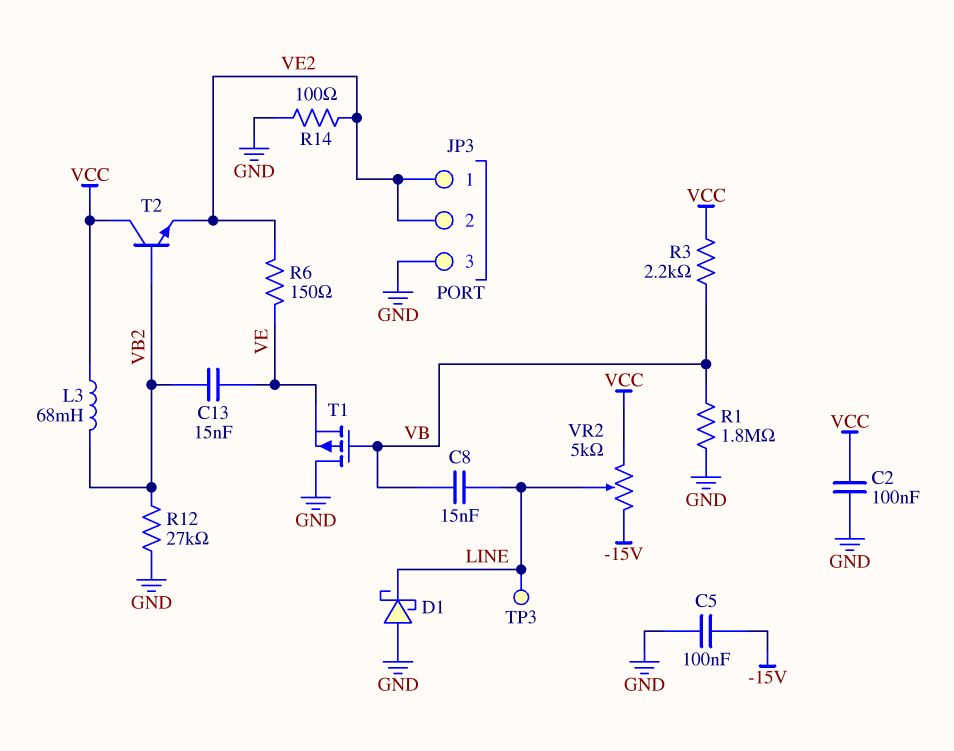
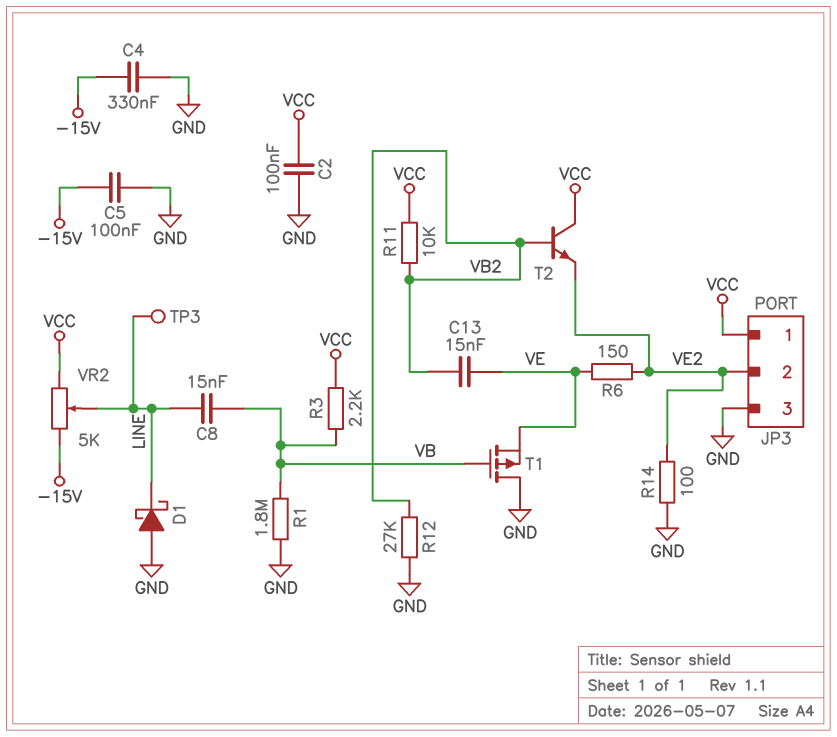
C4: none -> 330nF (-15V, GND)
JP3 pin 1: VE2 -> VCC
L3: 68mH (VB2, VCC) -> none
R11: none -> 10k (VB2, VCC)

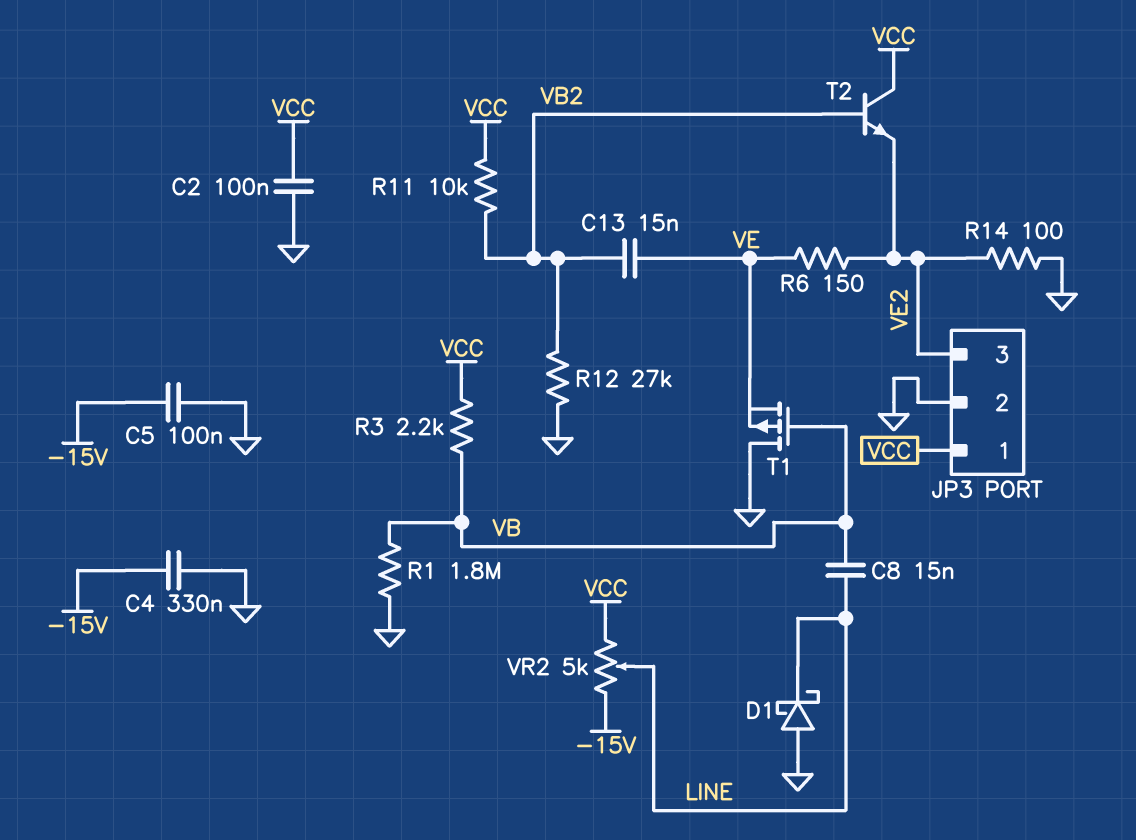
JP3 pin 2: VE2 -> GND
JP3 pin 3: GND -> VE2
TP3: test point (LINE) -> none

